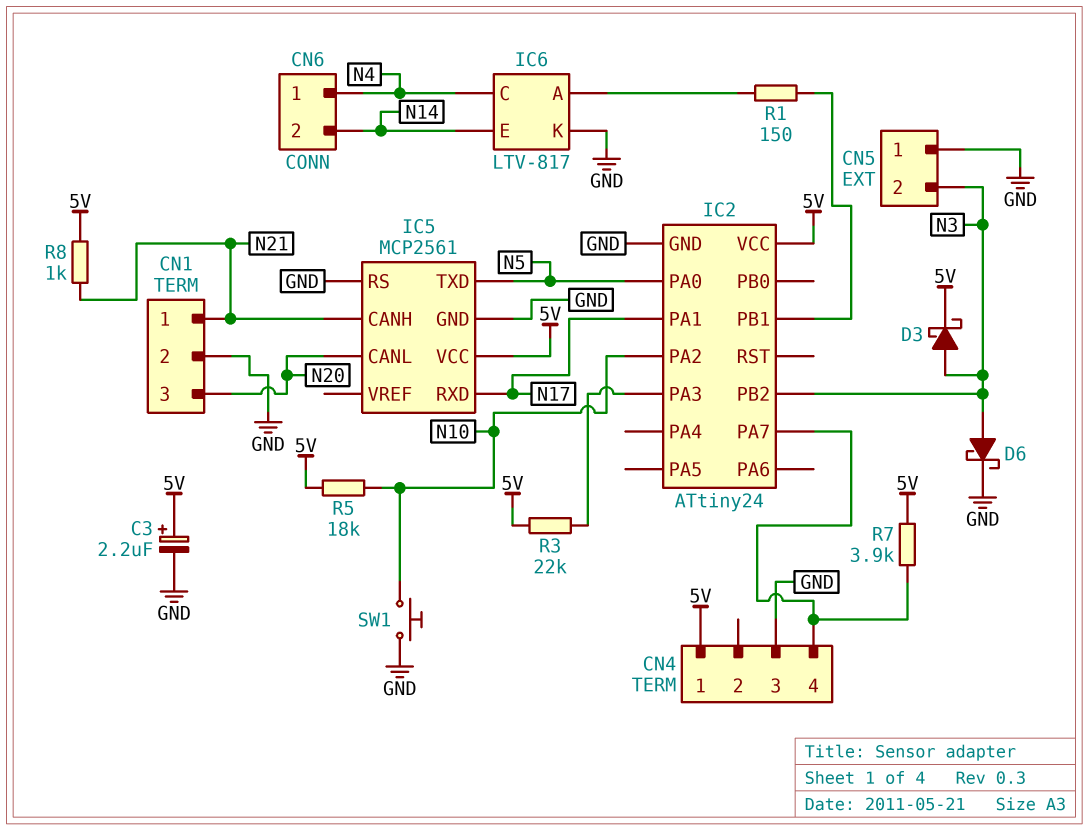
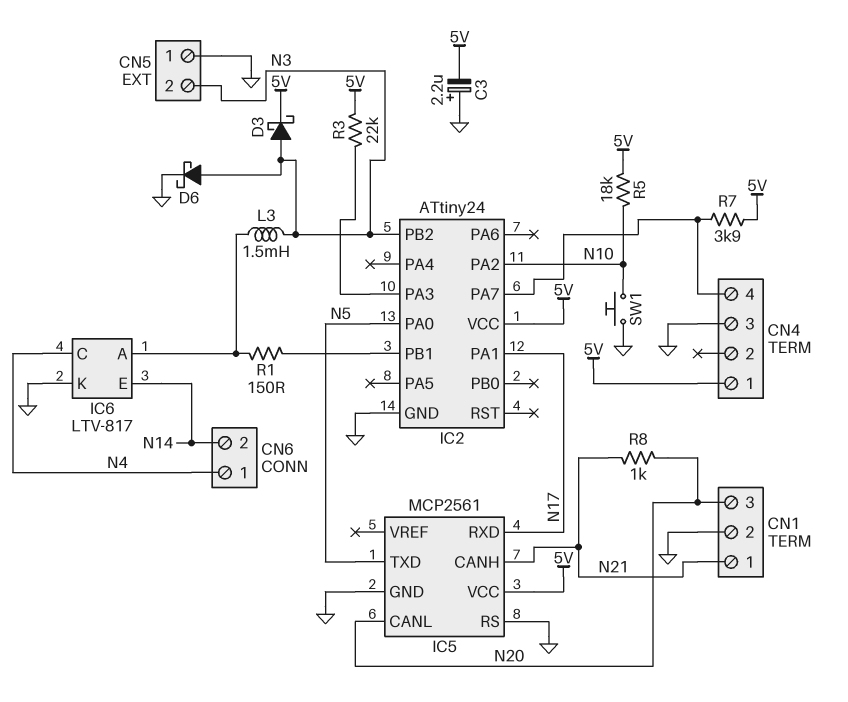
C3: 2.2uF (plus 5V, minus GND) -> 2.2uF (plus GND, minus 5V)
L3: none -> 1.5mH (IC6/A, N3)
R8: 1k (5V, N21) -> 1k (N20, N21)

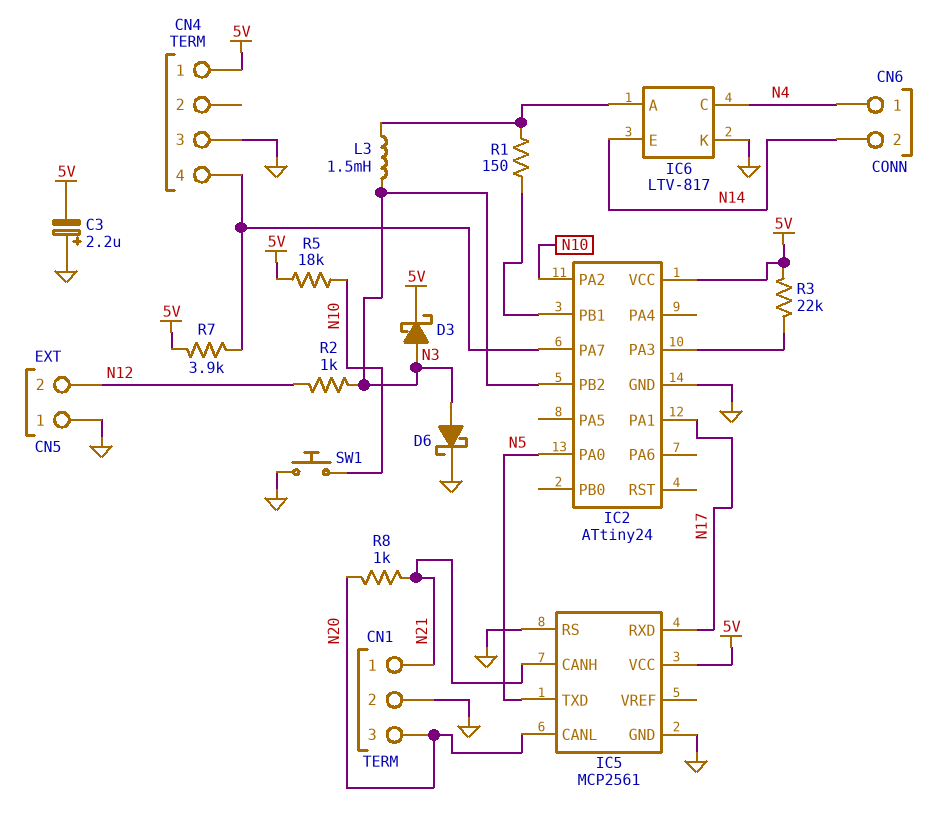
CN5 pin 2: N3 -> N12
R2: none -> 1k (N3, N12)

